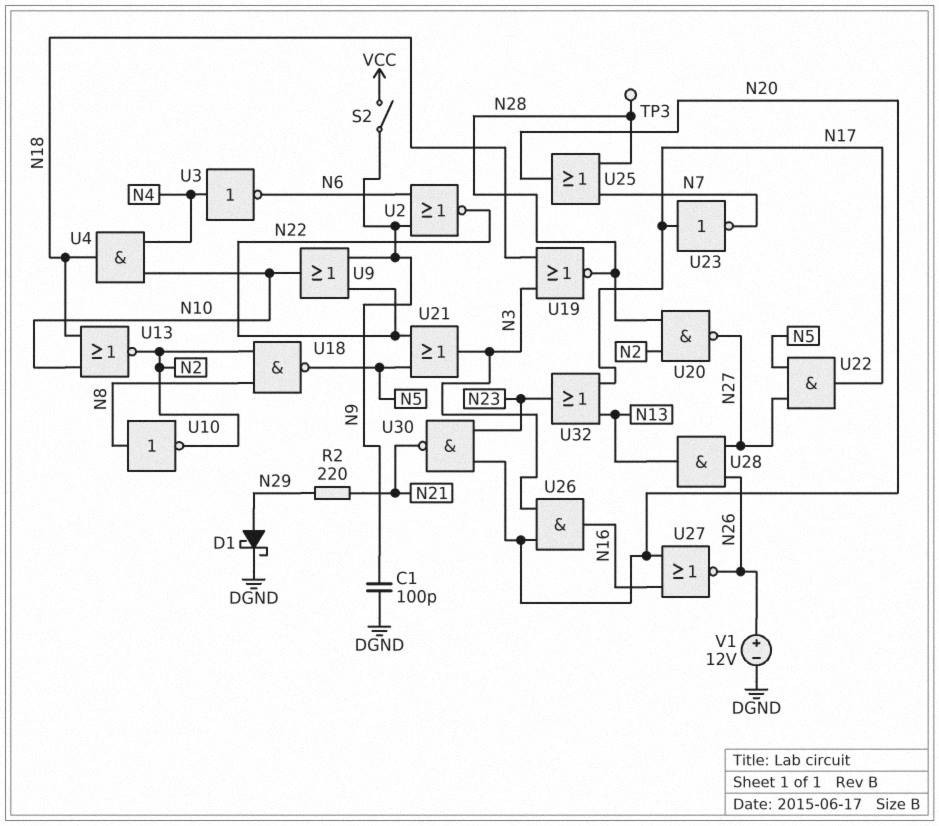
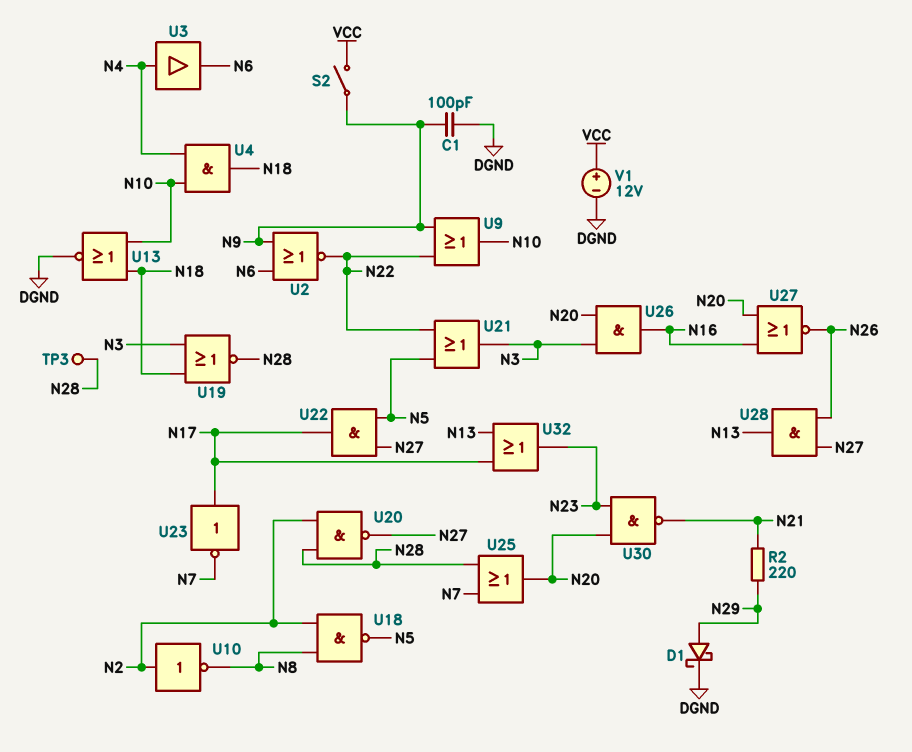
U3: NOT (in N4, out N6) -> buffer (in N4, out N6)
U10: NOT (in N8, out N2) -> NOT (in N2, out N8)
U13: NOR (in N10, in N18, out N2) -> NOR (in N10, in N18, out DGND)
V1: 12V (plus N26, minus DGND) -> 12V (plus VCC, minus DGND)

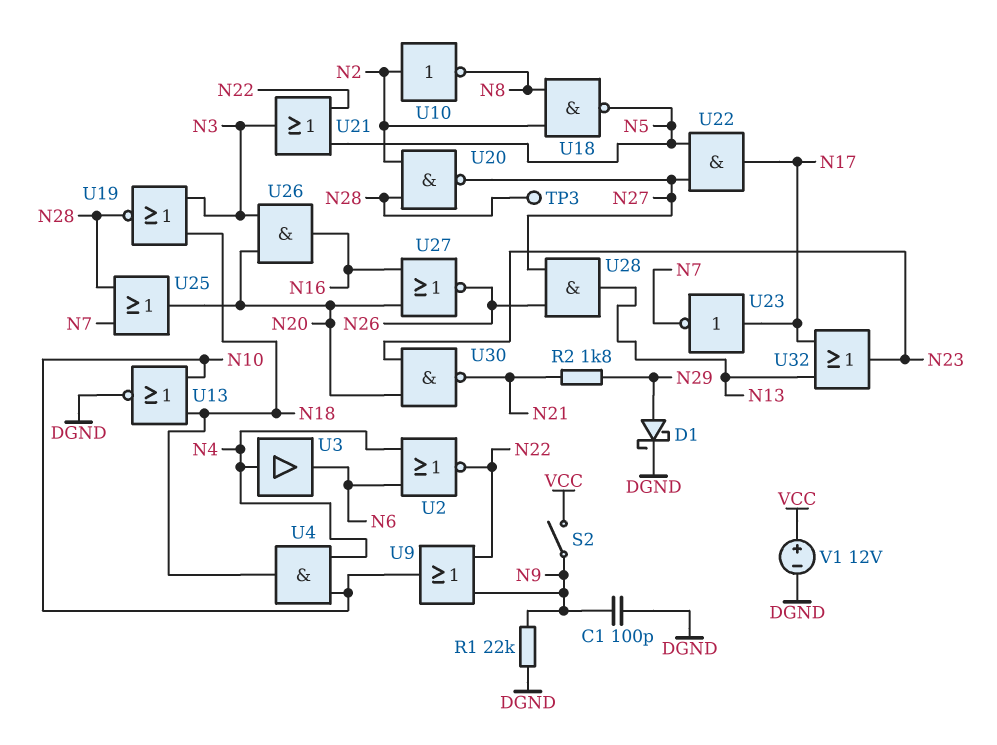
R1: none -> 22k (DGND, N9)
R2: 220 (N21, N29) -> 1.8k (N21, N29)
U2: NOR (in N6, in N9, out N22) -> NOR (in N4, in N6, out N22)

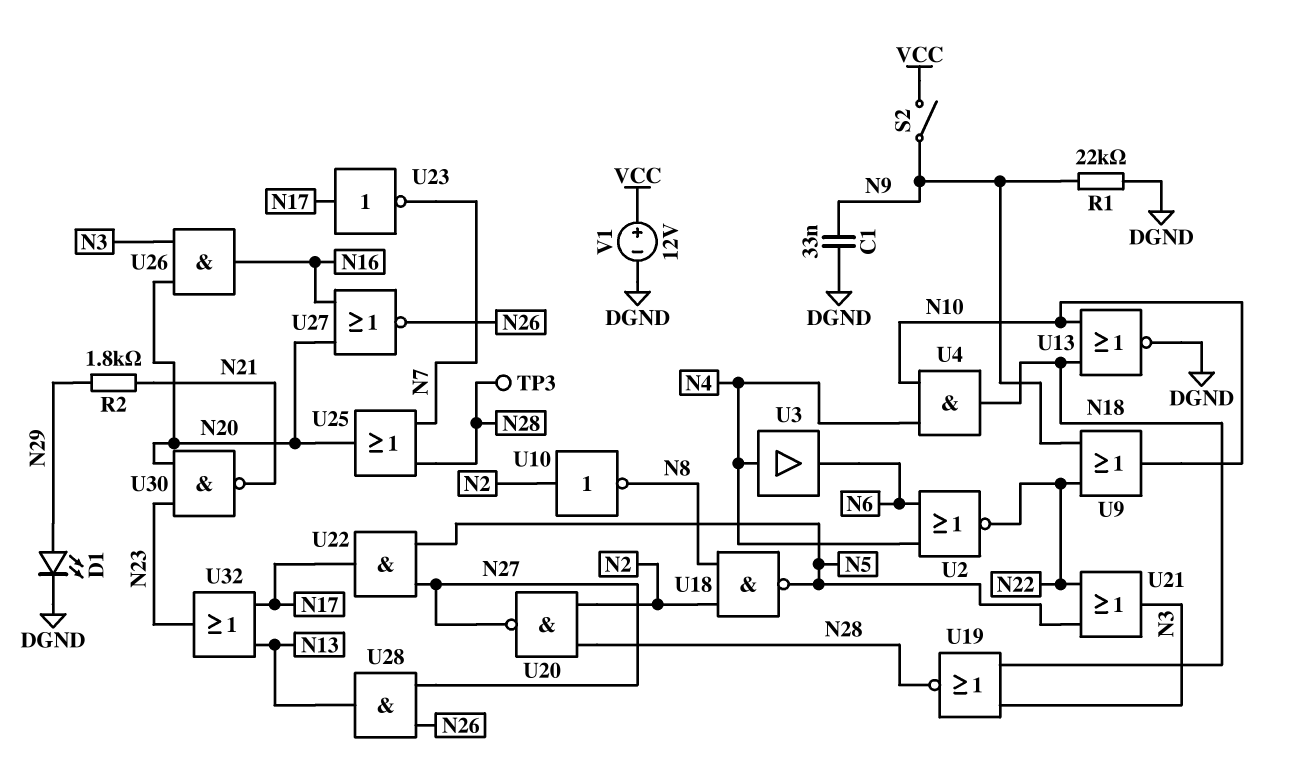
C1: 100pF (DGND, N9) -> 33nF (DGND, N9)
D1: schottky (A N29, K DGND) -> LED (A N29, K DGND)

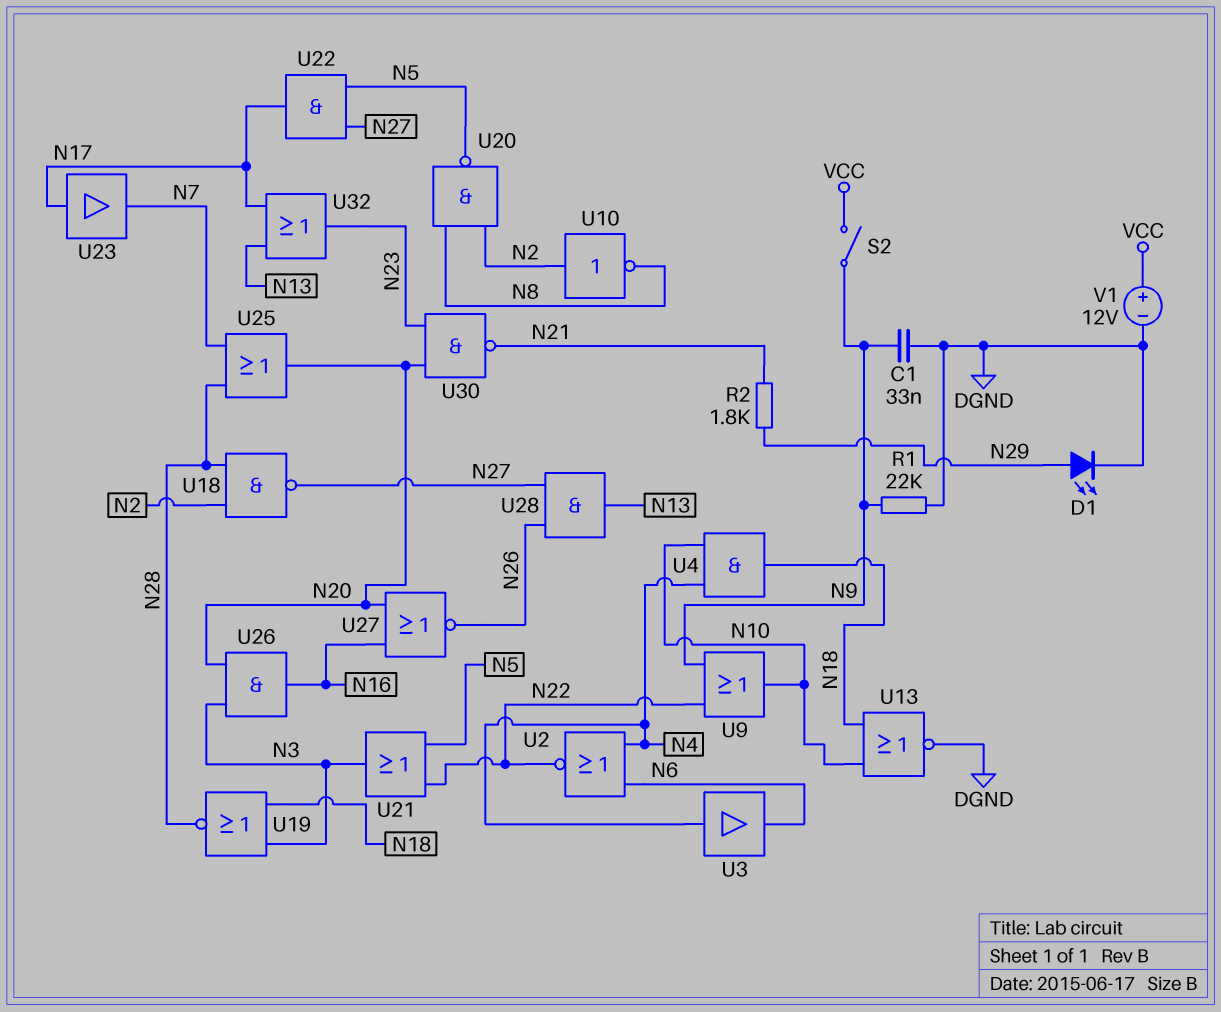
TP3: test point (N28) -> none
U18: NAND (in N2, in N8, out N5) -> NAND (in N2, in N28, out N27)
U20: NAND (in N2, in N28, out N27) -> NAND (in N2, in N8, out N5)
U23: NOT (in N17, out N7) -> buffer (in N17, out N7)

